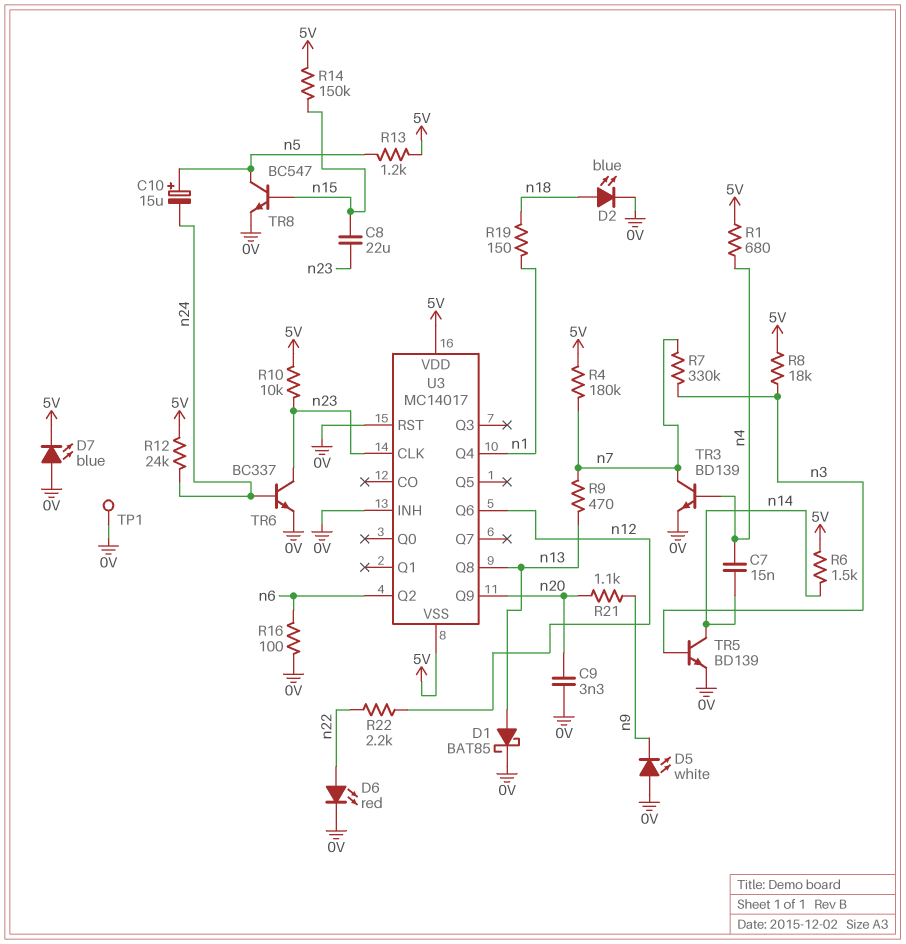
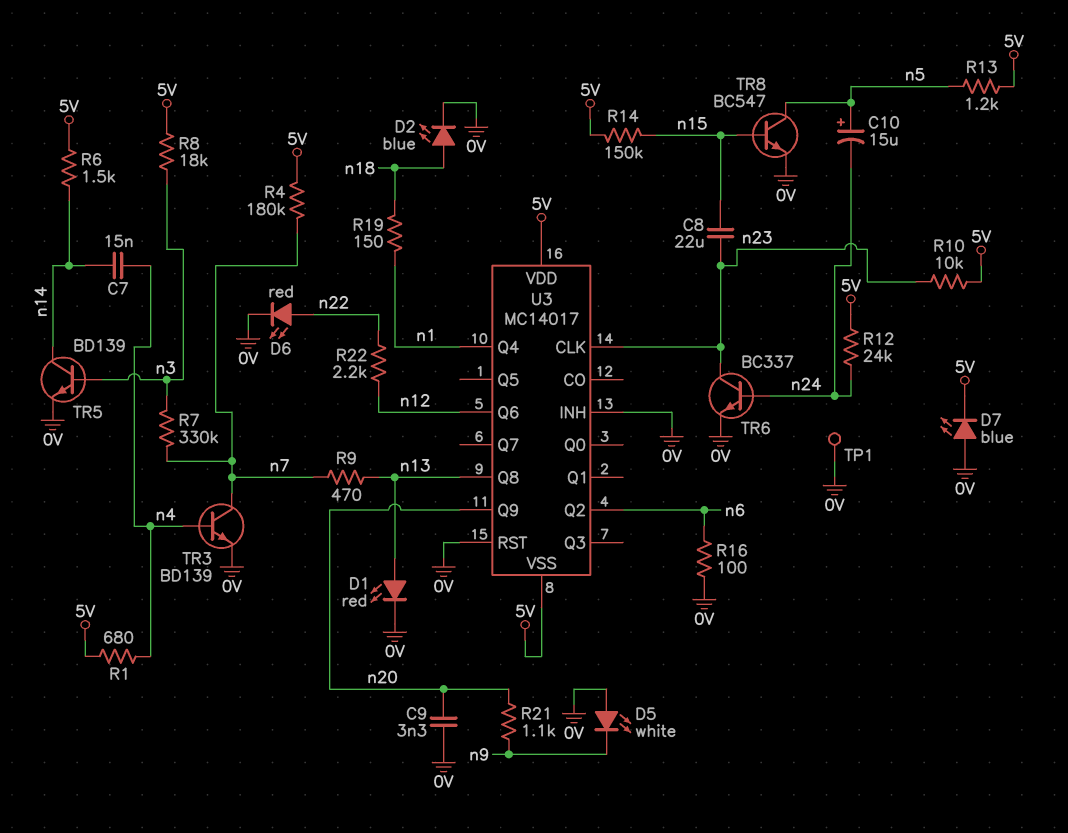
D1: schottky BAT85 (A n13, K 0V) -> LED red (A n13, K 0V)

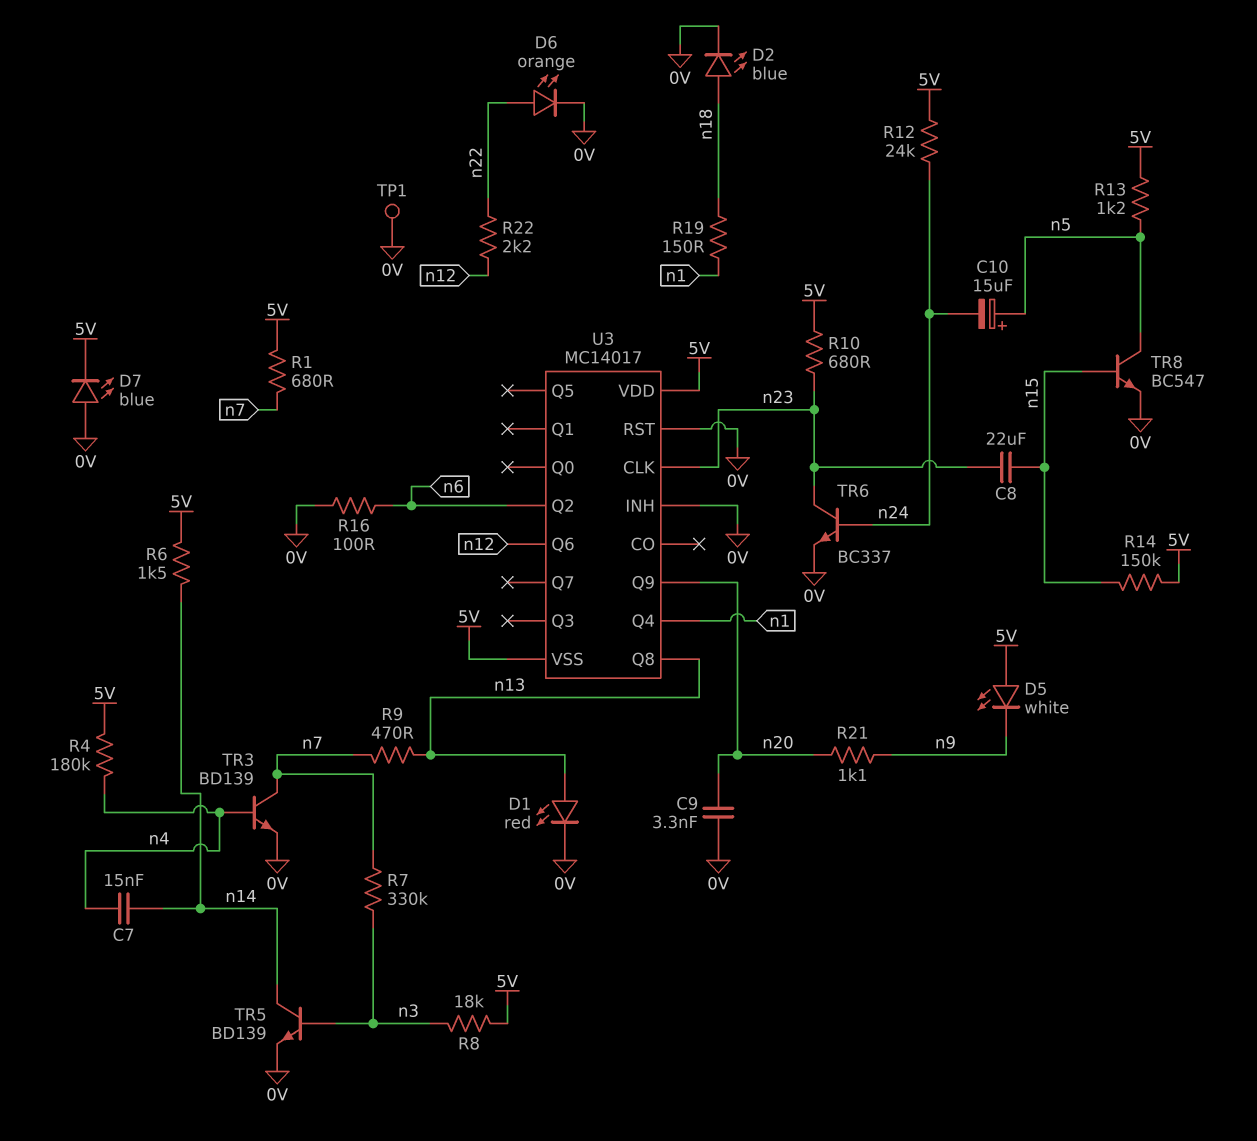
D5: LED white (A 0V, K n9) -> LED white (A 5V, K n9)
D6: LED red (A n22, K 0V) -> LED orange (A n22, K 0V)
R1: 680 (5V, n4) -> 680 (5V, n7)
R4: 180k (5V, n7) -> 180k (5V, n4)
R10: 10k (5V, n23) -> 680 (5V, n23)

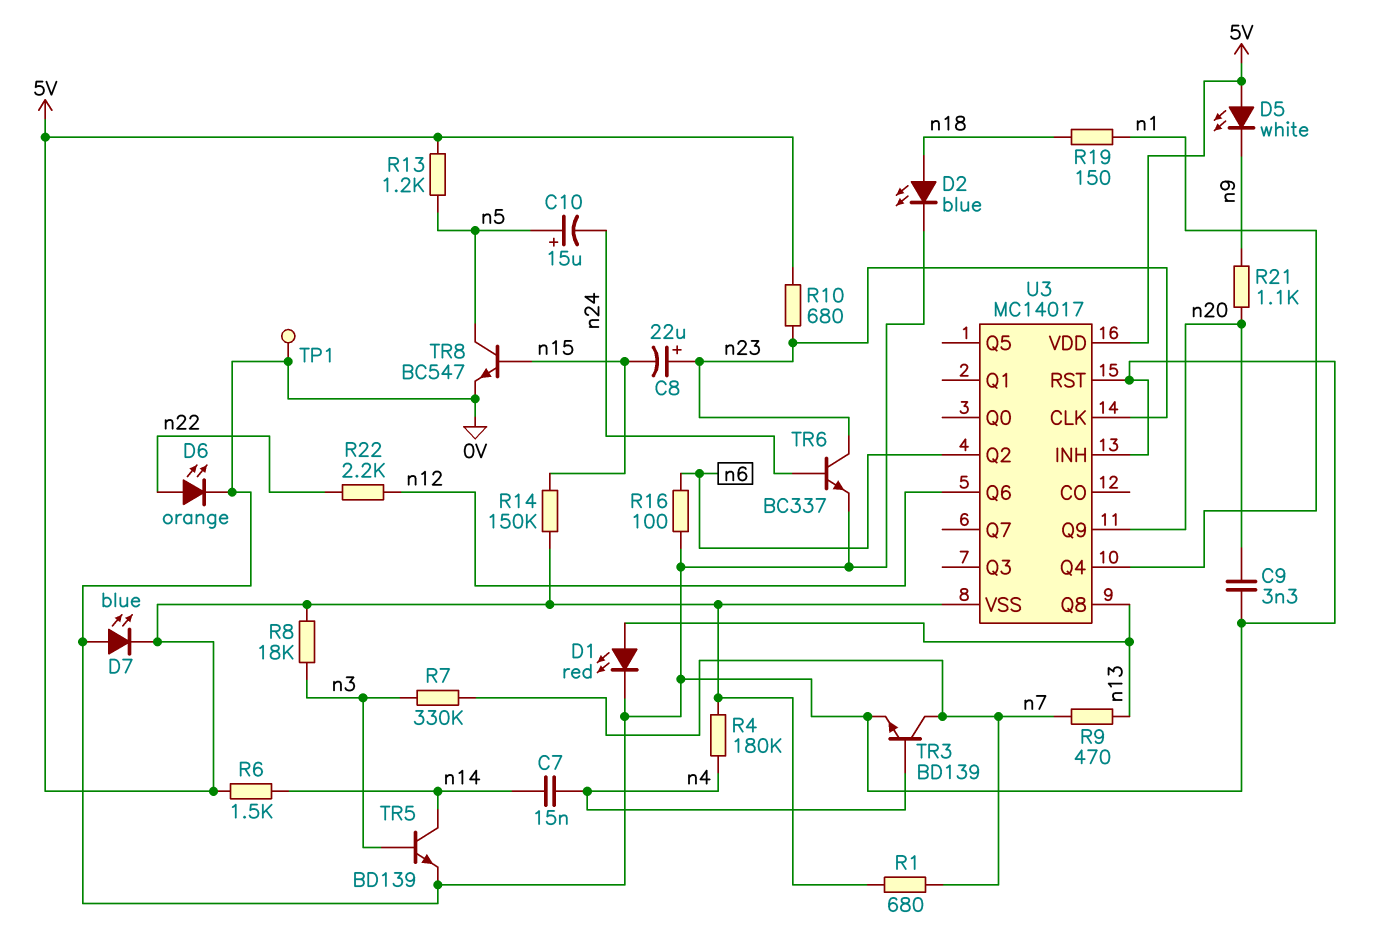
C8: 22uF (n15, n23) -> 22uF (plus n23, minus n15)
R12: 24k (5V, n24) -> none

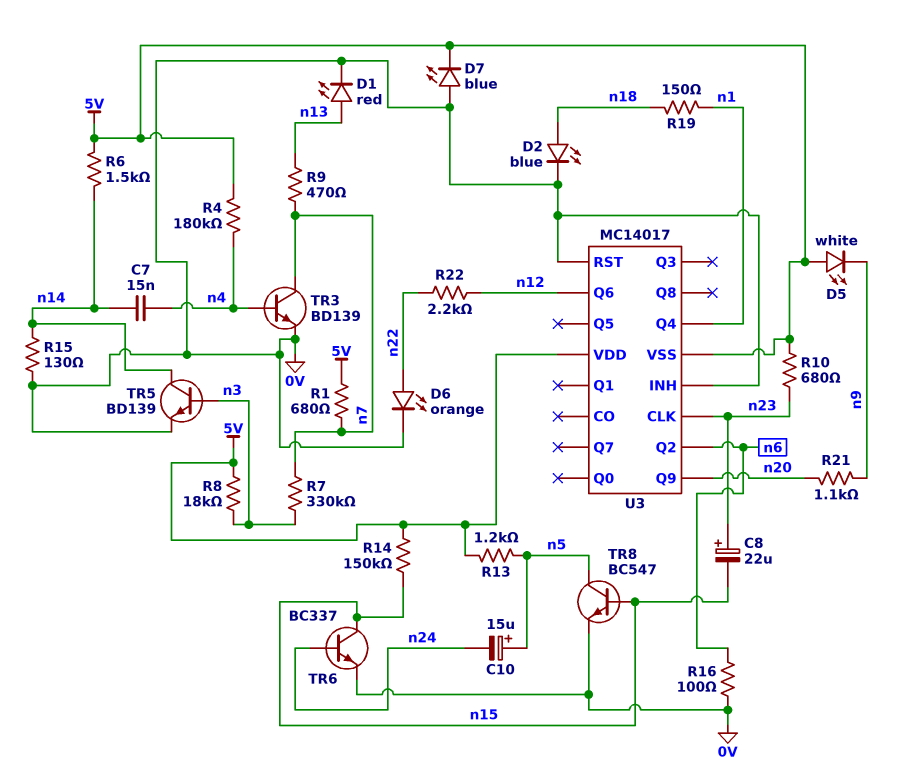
C9: 3.3nF (0V, n20) -> none
R15: none -> 130 (0V, n14)
TP1: test point (0V) -> none
TR6: NPN BC337 (B n24, C n23, E 0V) -> NPN BC337 (B n24, C n15, E 0V)
U3 pin Q8: n13 -> none

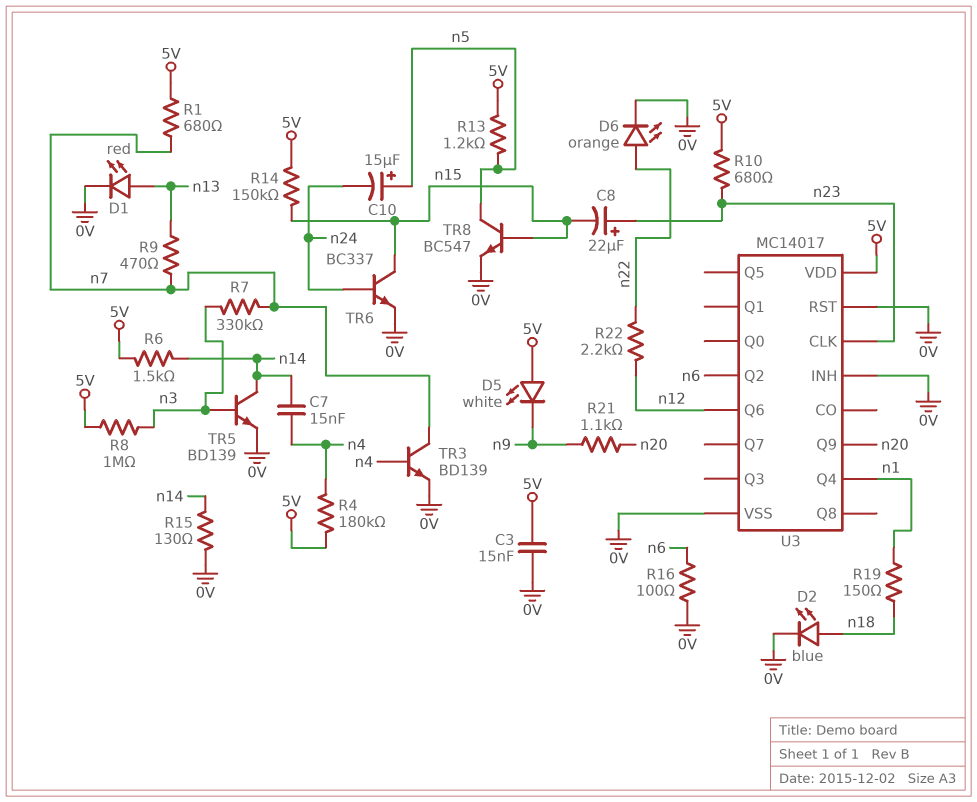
C3: none -> 15nF (0V, 5V)
D7: LED blue (A 0V, K 5V) -> none
R8: 18k (5V, n3) -> 1M (5V, n3)
U3 pin VSS: 5V -> 0V

